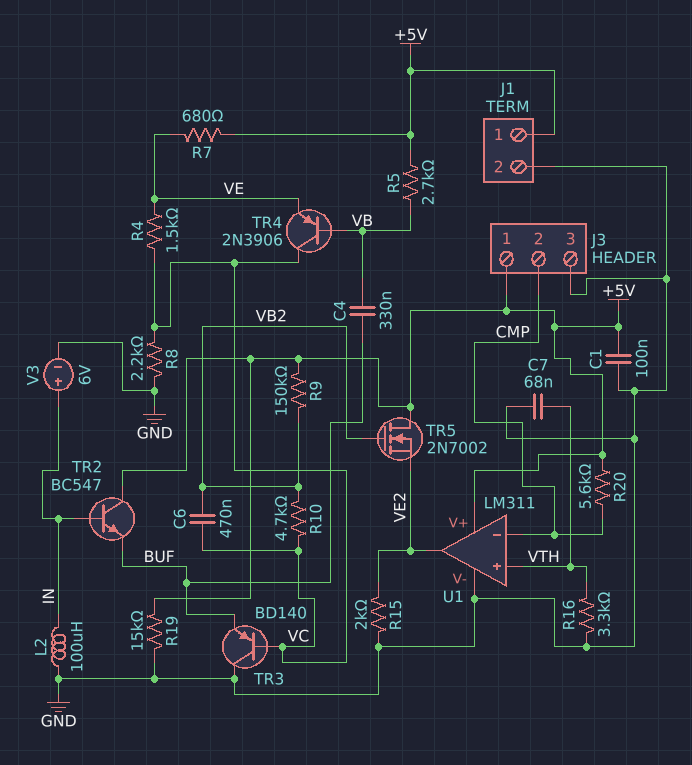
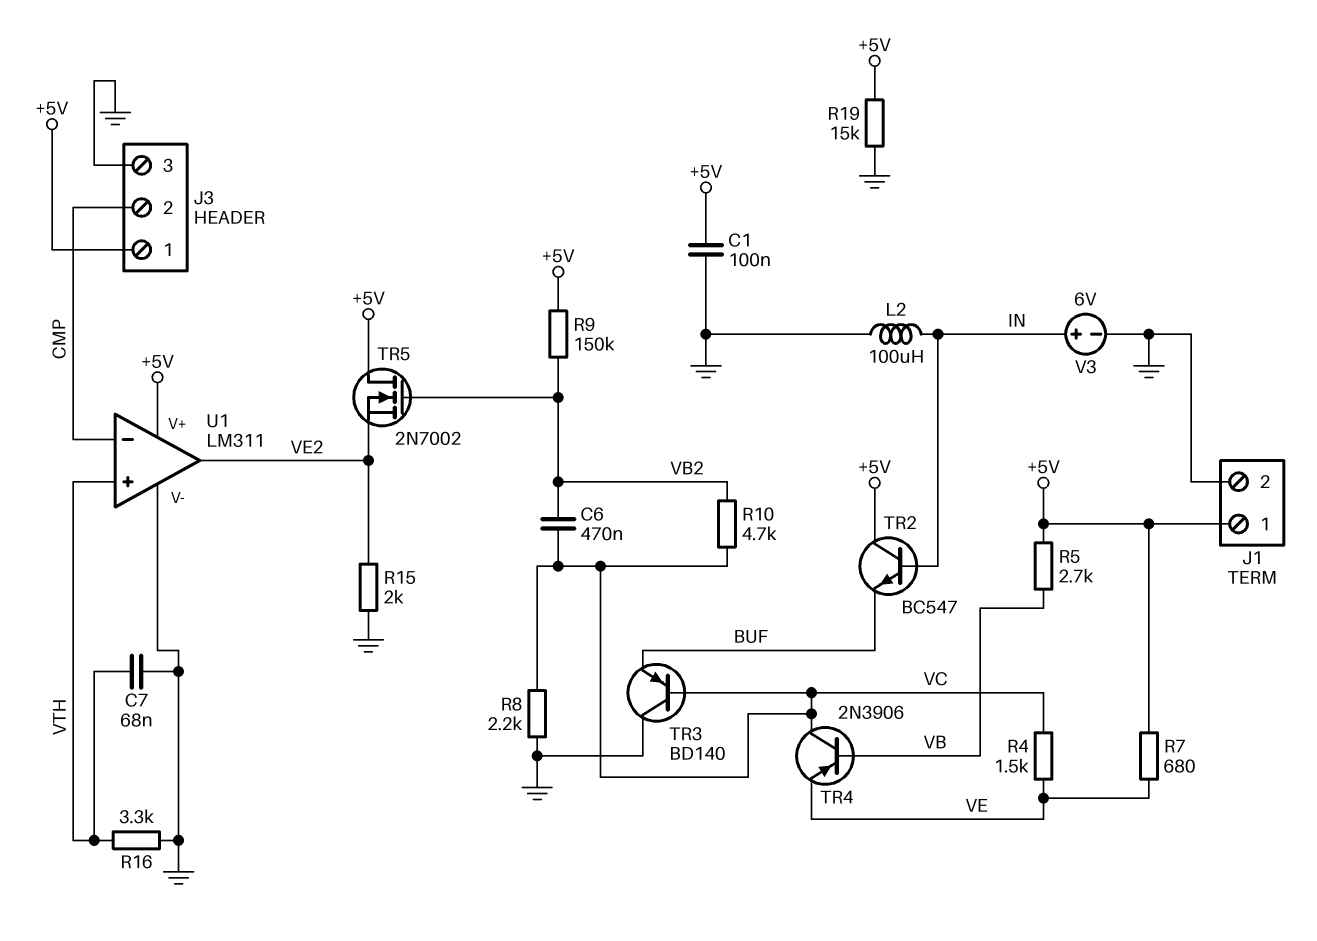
C4: 330nF (BUF, VB) -> none
R20: 5.6k (+5V, CMP) -> none

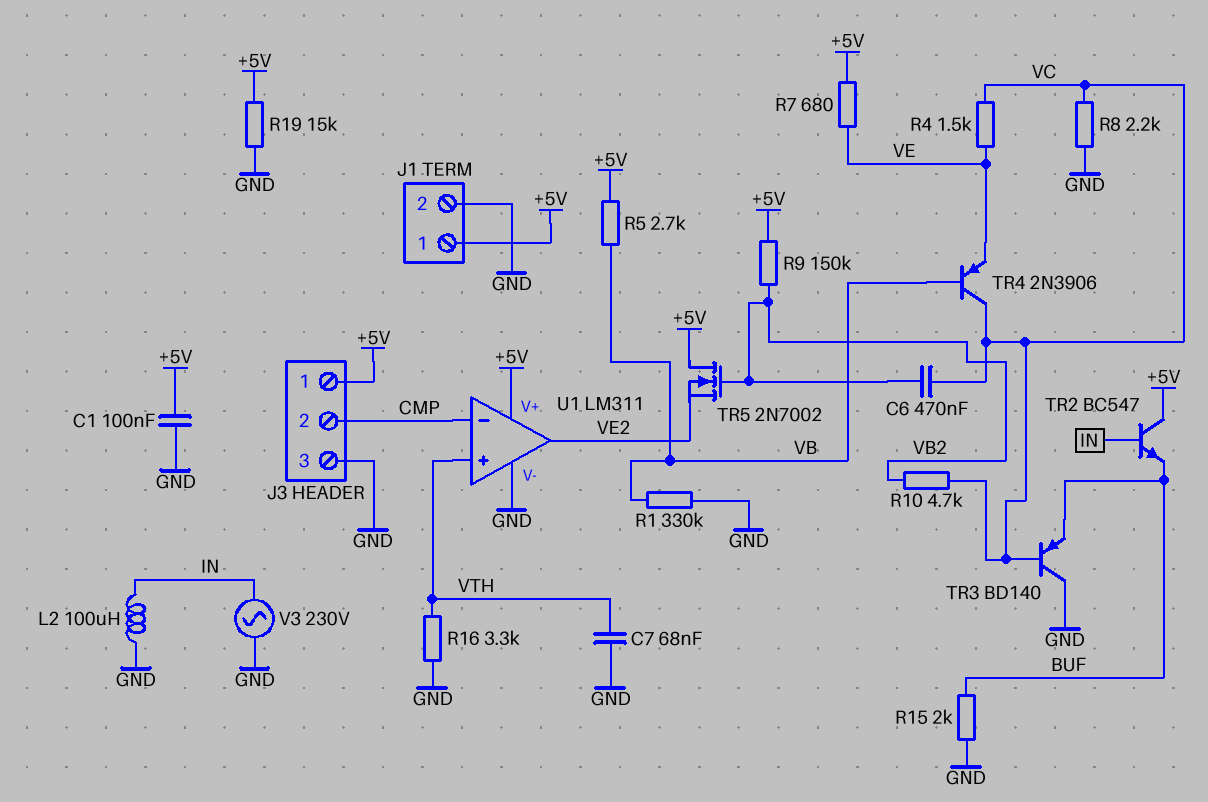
R1: none -> 330k (GND, VB)
R15: 2k (GND, VE2) -> 2k (BUF, GND)
V3: 6V (plus IN, minus GND) -> AC 230V (GND, IN)

